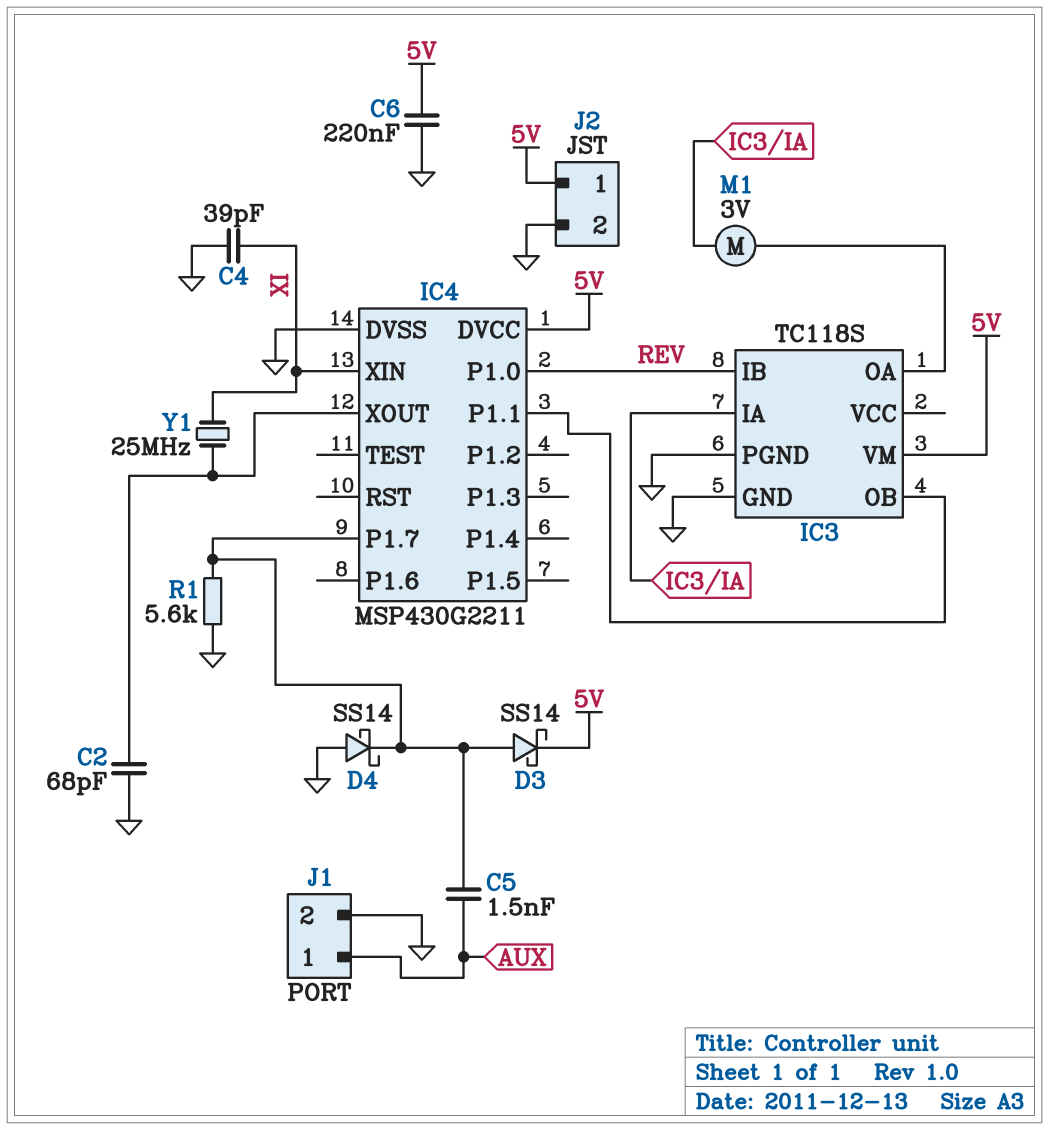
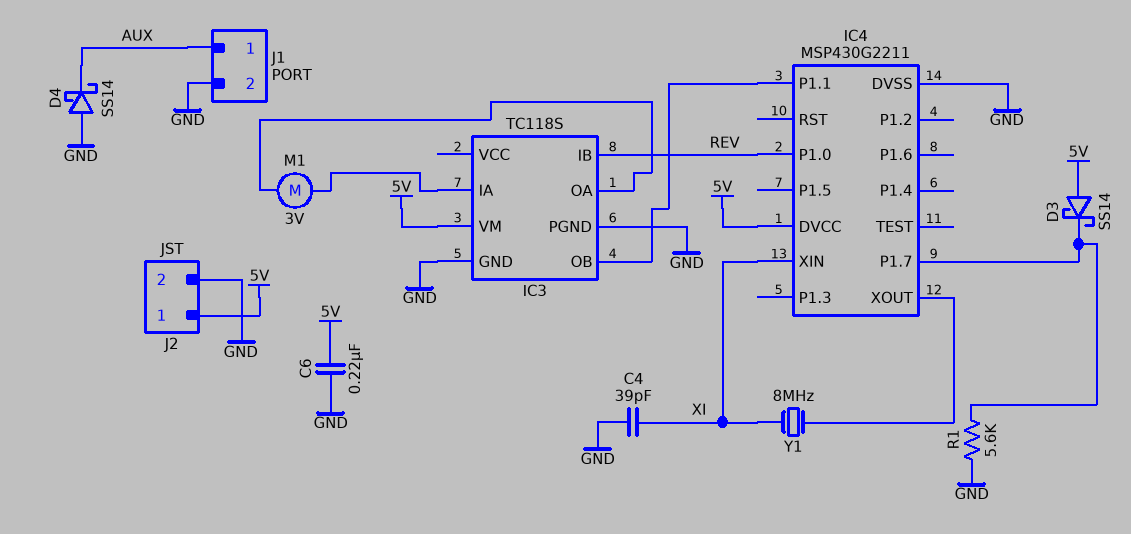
C2: 68pF (GND, IC4/XOUT) -> none
C5: 1.5nF (AUX, IC4/P1.7) -> none
D3: schottky SS14 (A IC4/P1.7, K 5V) -> schottky SS14 (A 5V, K IC4/P1.7)
D4: schottky SS14 (A GND, K IC4/P1.7) -> schottky SS14 (A GND, K AUX)
Y1: 25MHz (IC4/XOUT, XI) -> 8MHz (IC4/XOUT, XI)

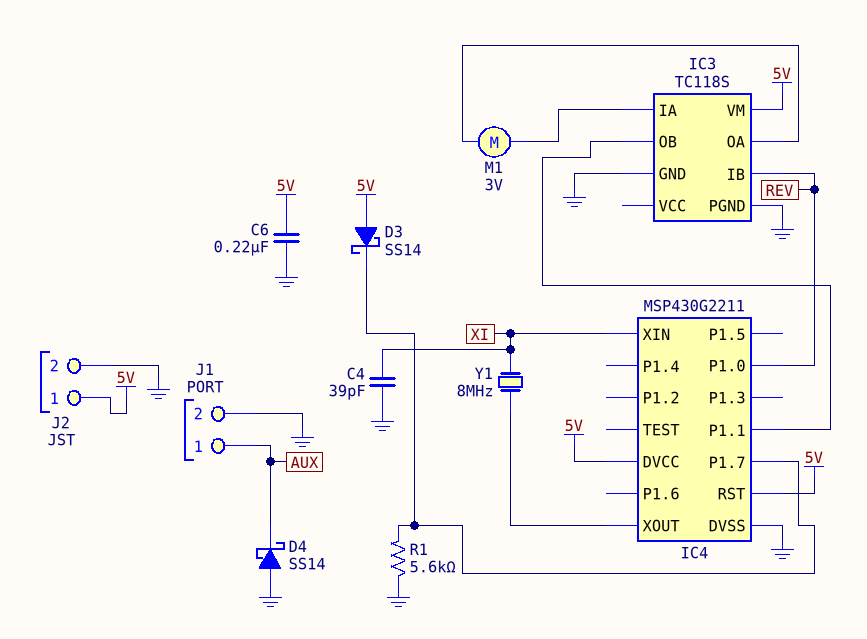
IC4 pin RST: none -> 5V

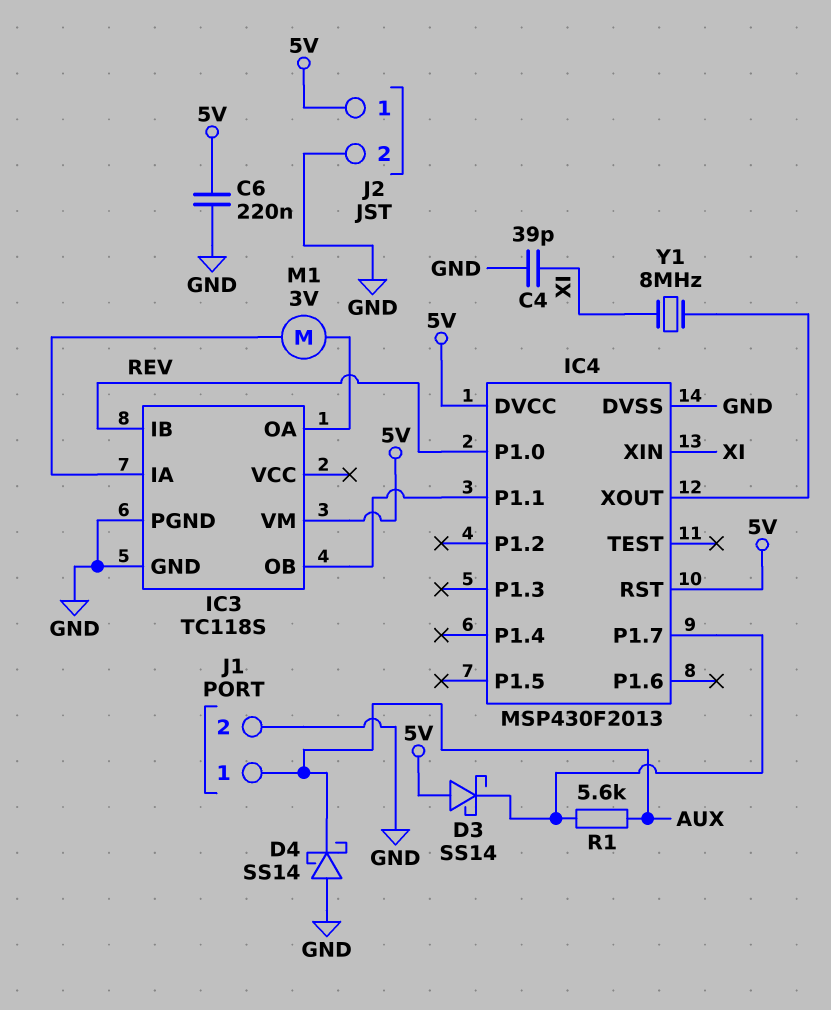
IC4: MSP430G2211 -> MSP430F2013
R1: 5.6k (GND, IC4/P1.7) -> 5.6k (AUX, IC4/P1.7)

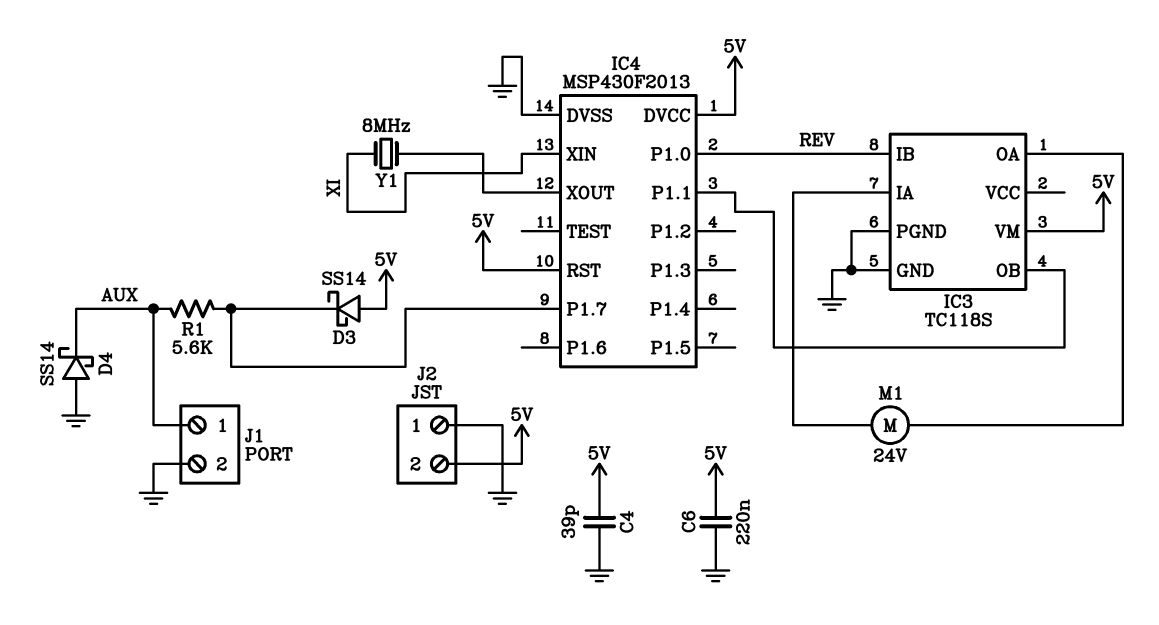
C4: 39pF (GND, XI) -> 39pF (5V, GND)
J2 pin 1: 5V -> GND
J2 pin 2: GND -> 5V
M1: motor 3V (IC3/IA, IC3/OA) -> motor 24V (IC3/IA, IC3/OA)

